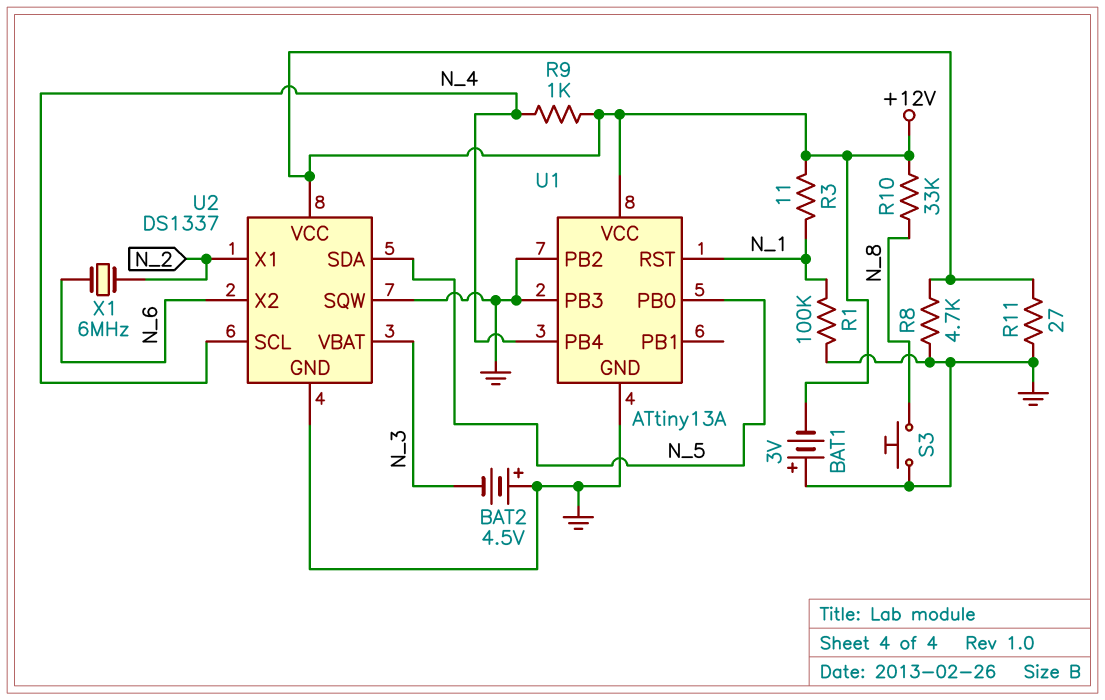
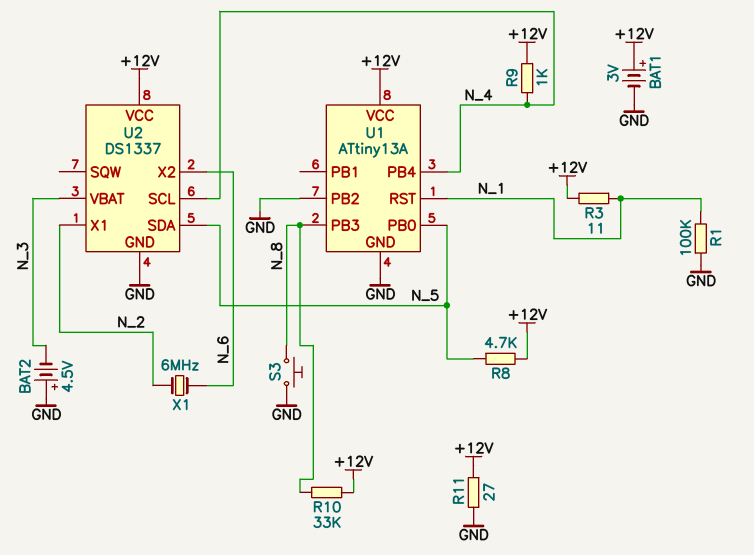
BAT1: 3V (plus GND, minus +12V) -> 3V (plus +12V, minus GND)
R8: 4.7k (+12V, GND) -> 4.7k (+12V, N_5)
U1 pin PB3: GND -> N_8
U2 pin SQW: GND -> none

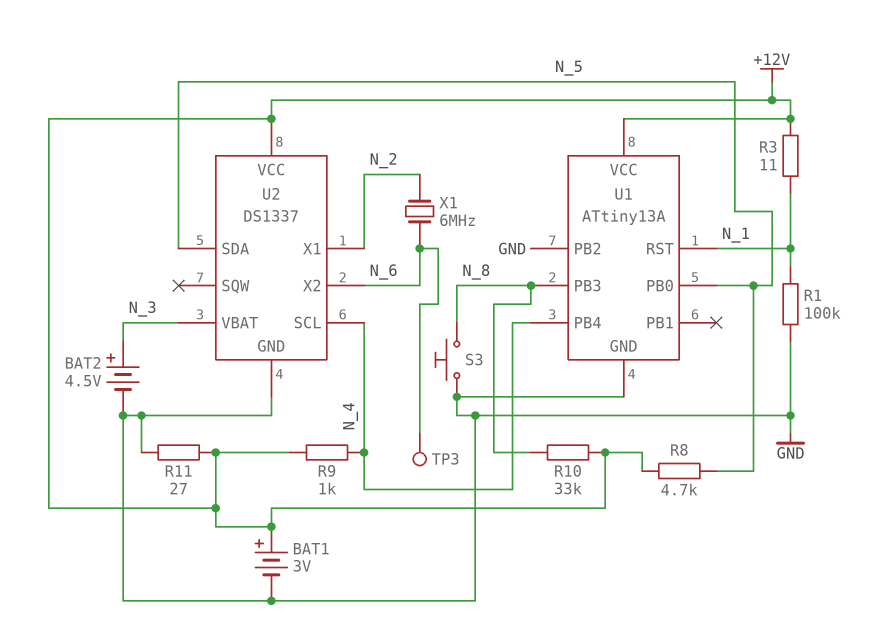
BAT2: 4.5V (plus GND, minus N_3) -> 4.5V (plus N_3, minus GND)
TP3: none -> test point (N_6)

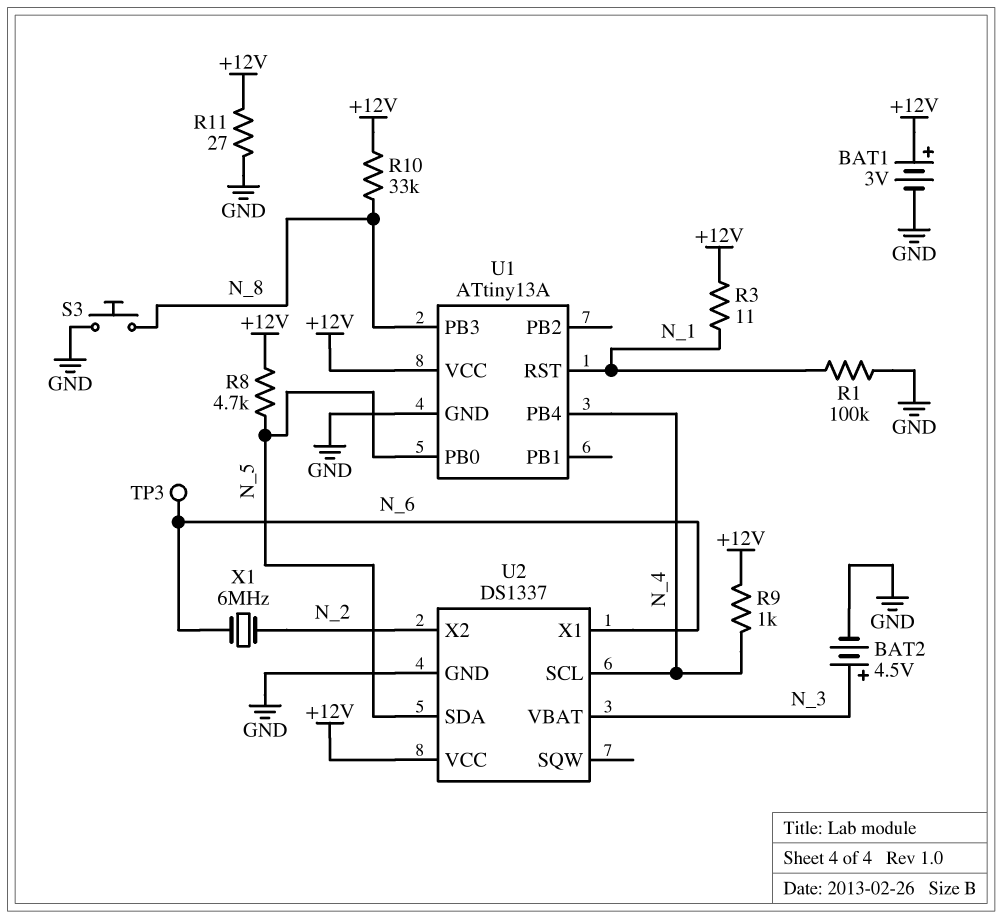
U1 pin PB2: GND -> none
U2 pin X1: N_2 -> N_6
U2 pin X2: N_6 -> N_2

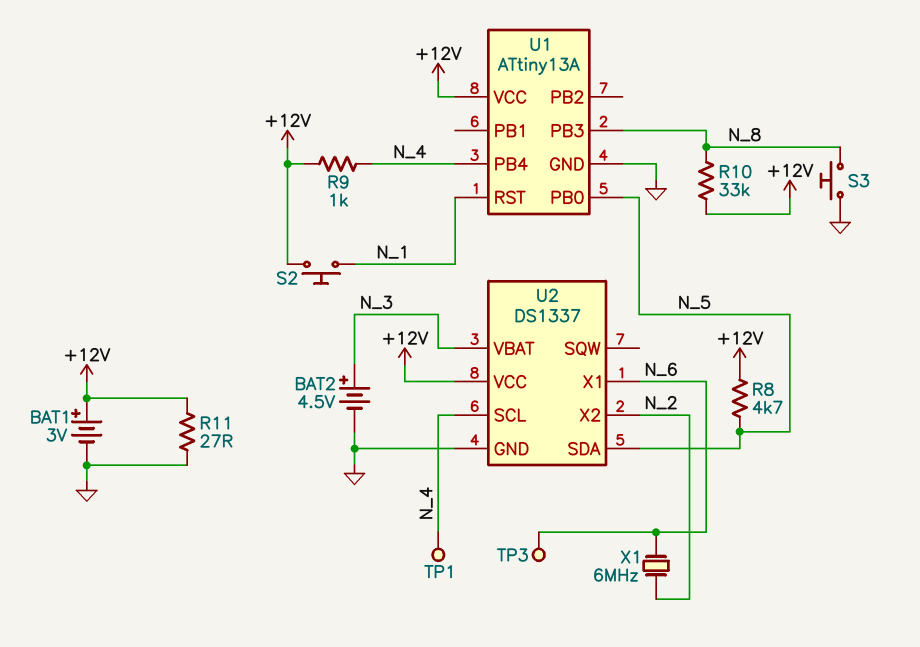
R1: 100k (GND, N_1) -> none
R3: 11 (+12V, N_1) -> none
S2: none -> button (+12V, N_1)
TP1: none -> test point (N_4)

